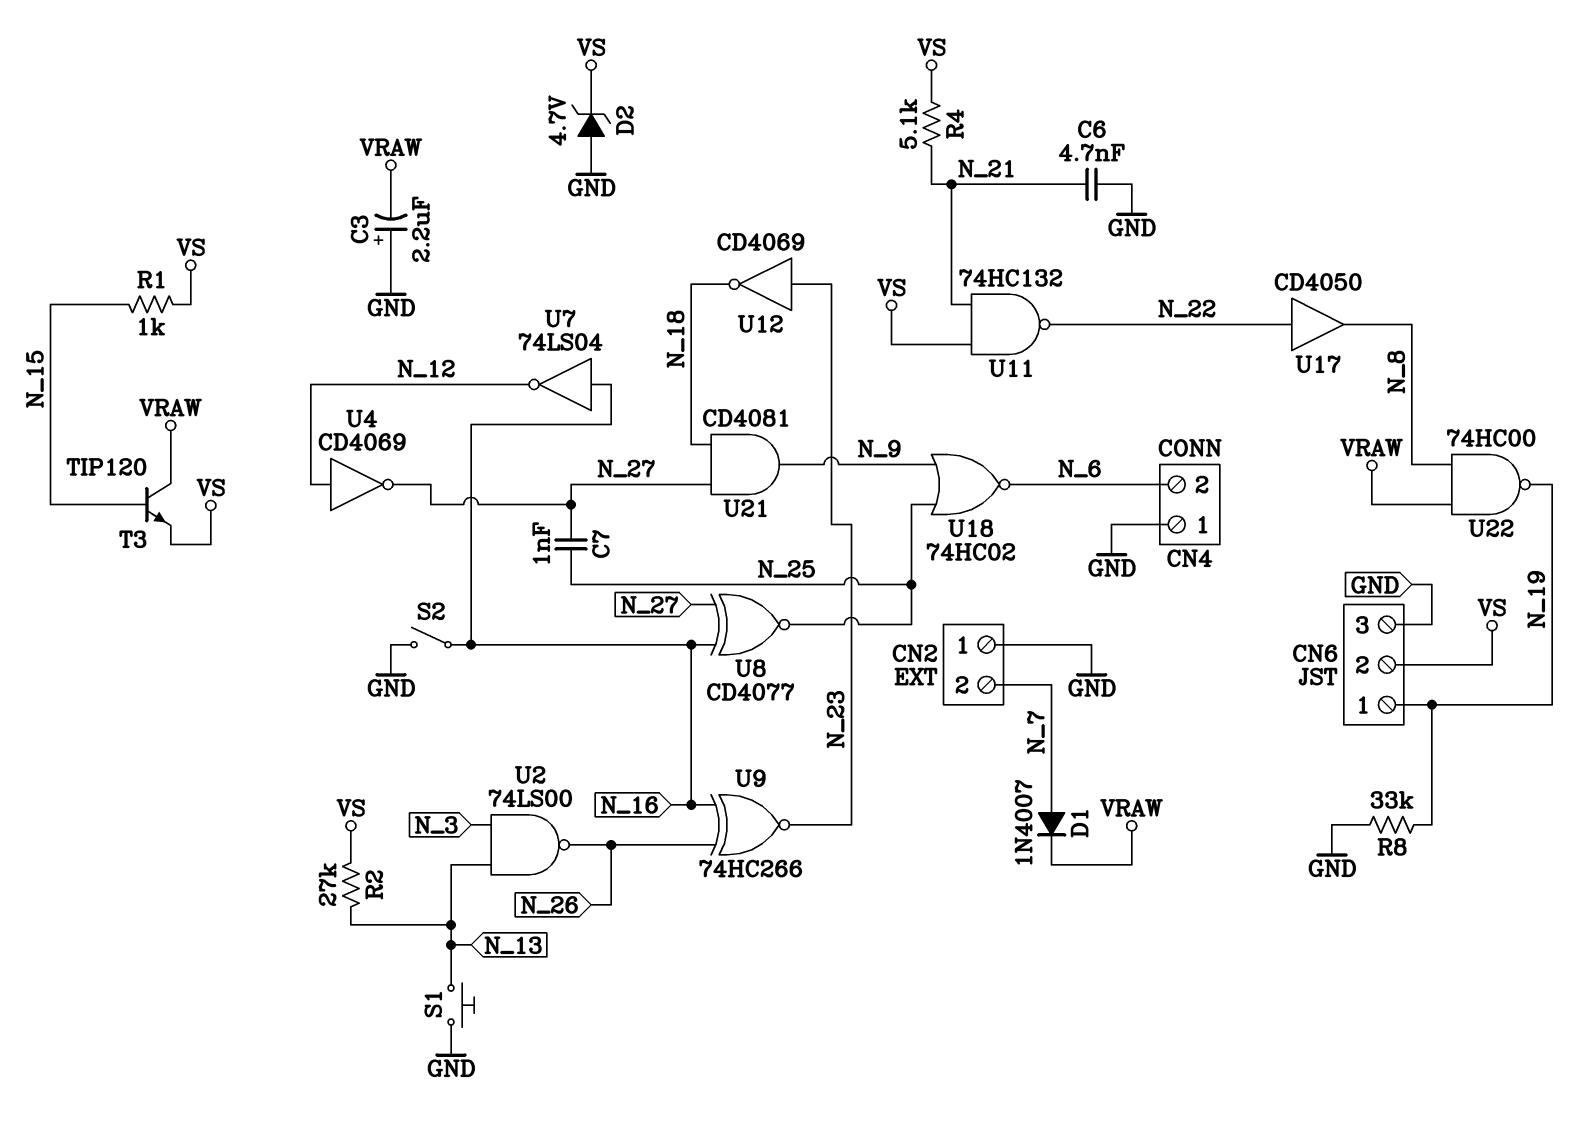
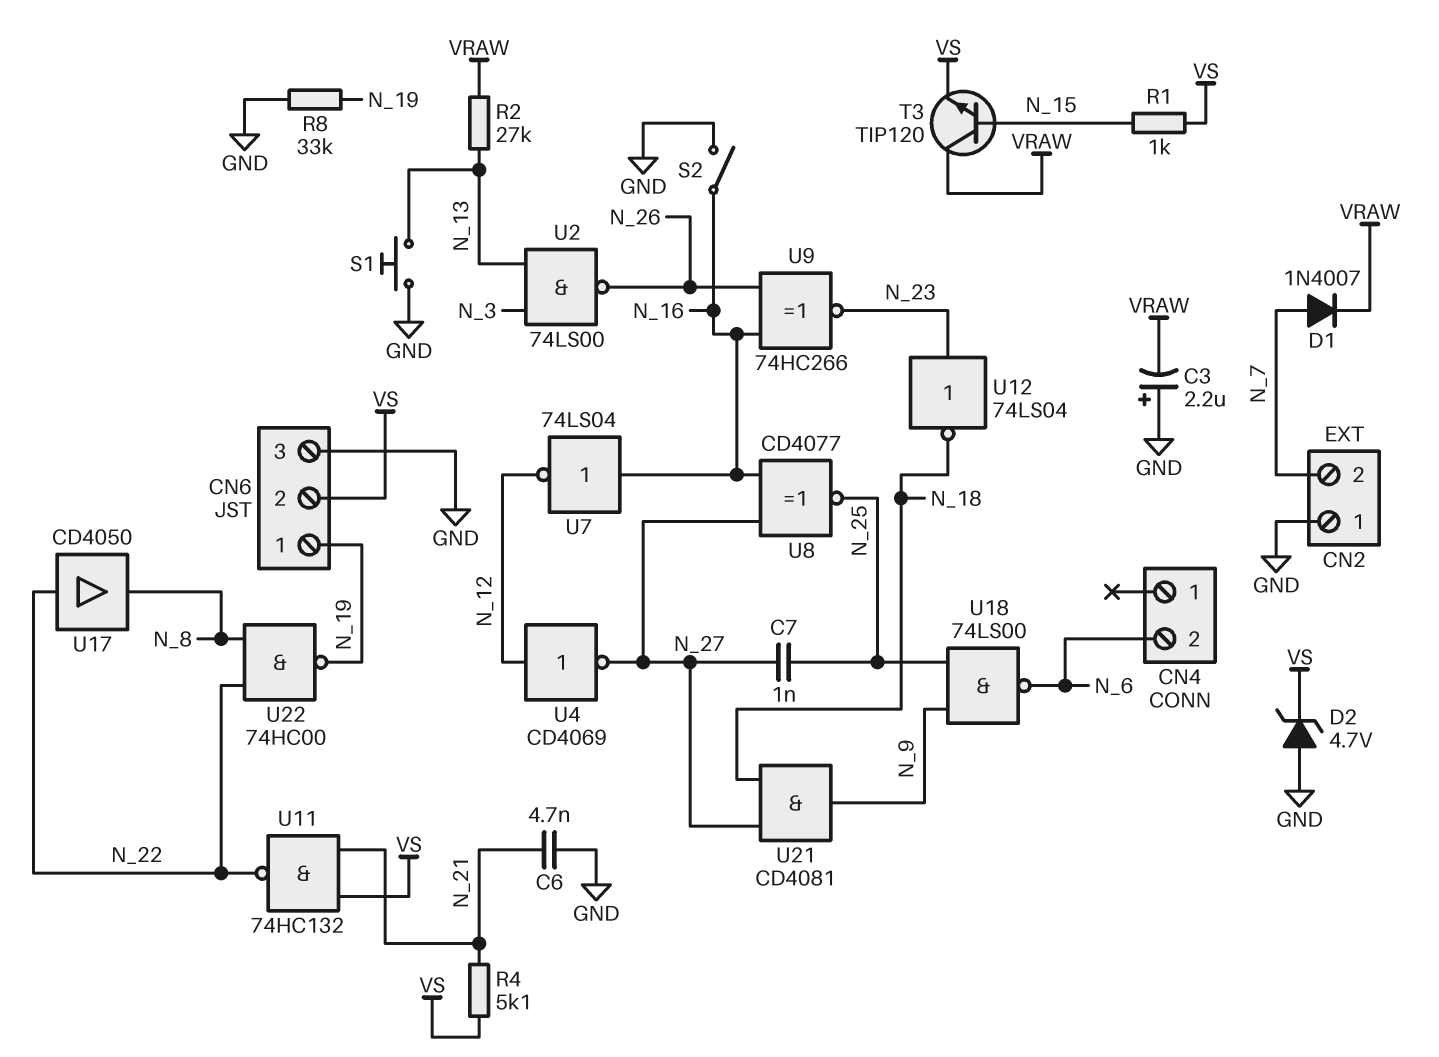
CN4 pin 1: GND -> none
R2: 27k (N_13, VS) -> 27k (N_13, VRAW)
U12: NOT CD4069 (in N_23, out N_18) -> NOT 74LS04 (in N_23, out N_18)
U18: NOR 74HC02 (in N_9, in N_25, out N_6) -> NAND 74LS00 (in N_9, in N_25, out N_6)
U22: NAND 74HC00 (in N_8, in VRAW, out N_19) -> NAND 74HC00 (in N_8, in N_22, out N_19)

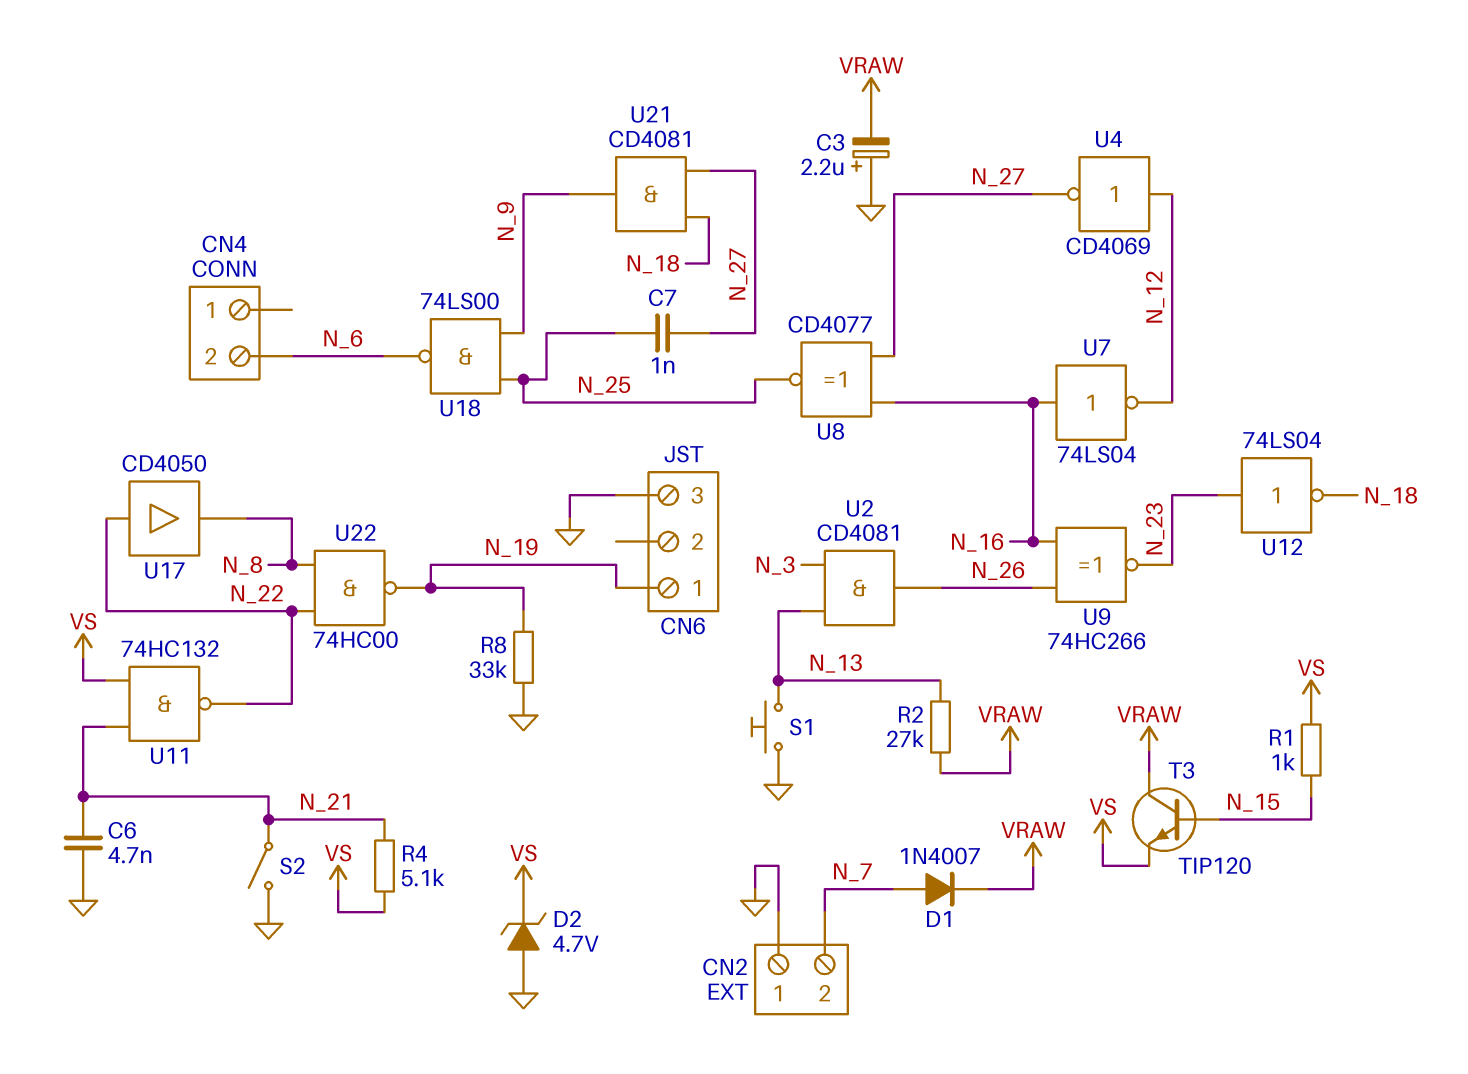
CN6 pin 2: VS -> none
S2: switch (GND, N_16) -> switch (GND, N_21)
U2: NAND 74LS00 (in N_3, in N_13, out N_26) -> AND CD4081 (in N_3, in N_13, out N_26)

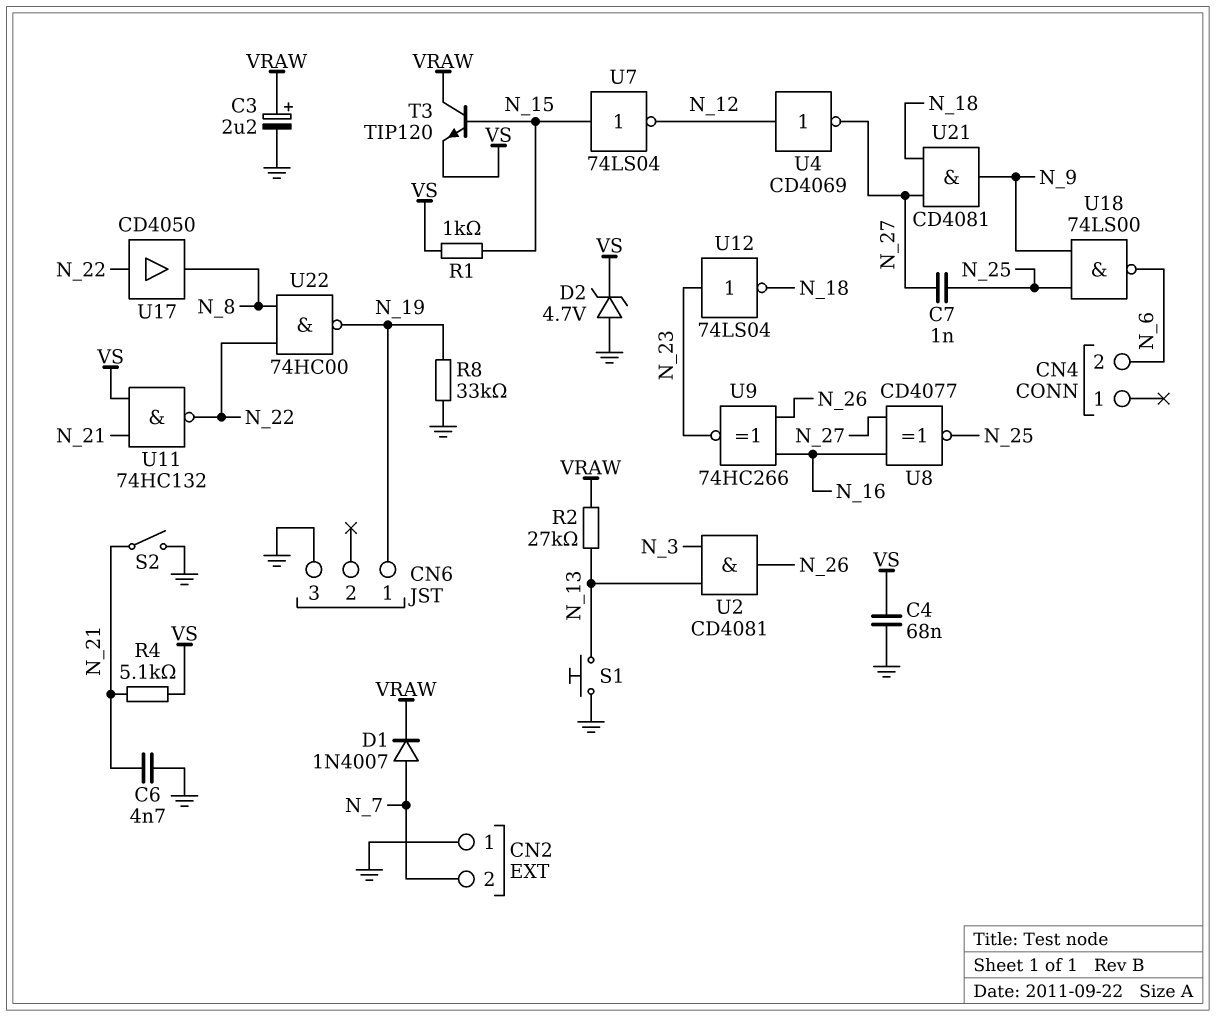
C3: 2.2uF (plus GND, minus VRAW) -> 2.2uF (plus VRAW, minus GND)
C4: none -> 68nF (GND, VS)
U7: NOT 74LS04 (in N_16, out N_12) -> NOT 74LS04 (in N_15, out N_12)

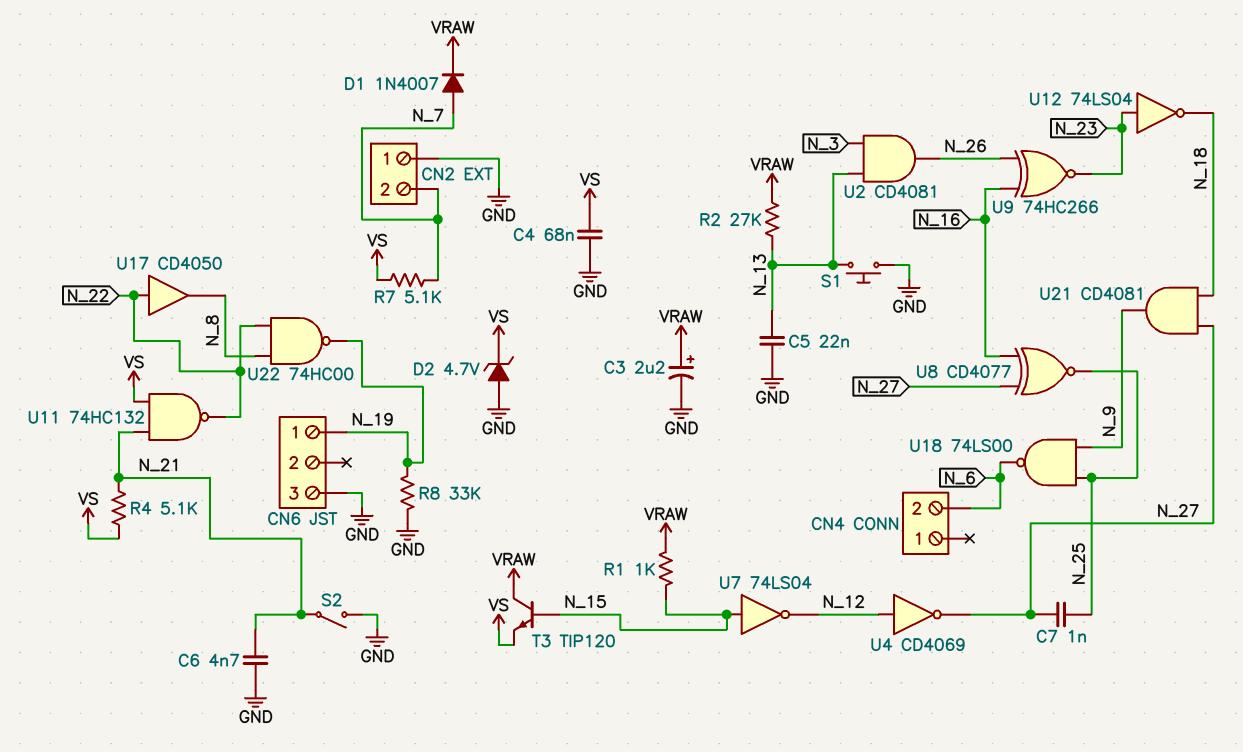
C5: none -> 22nF (GND, N_13)
R1: 1k (N_15, VS) -> 1k (N_15, VRAW)
R7: none -> 5.1k (N_7, VS)

